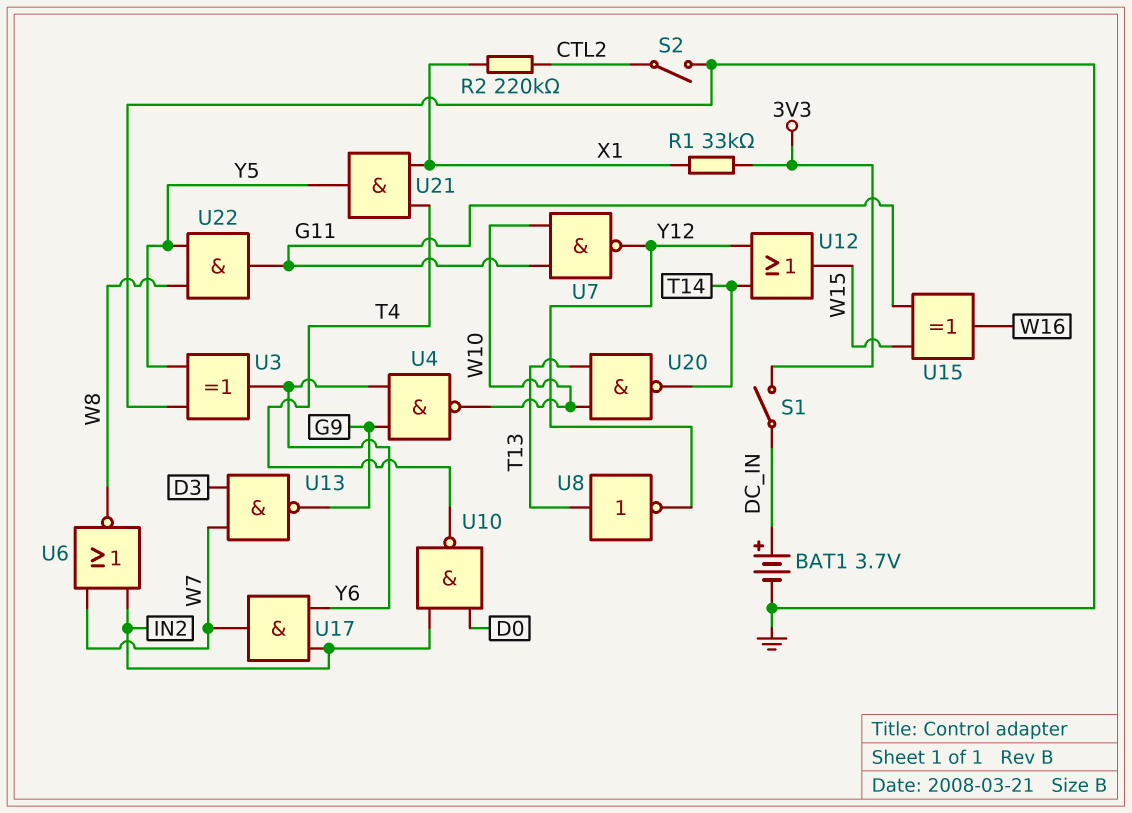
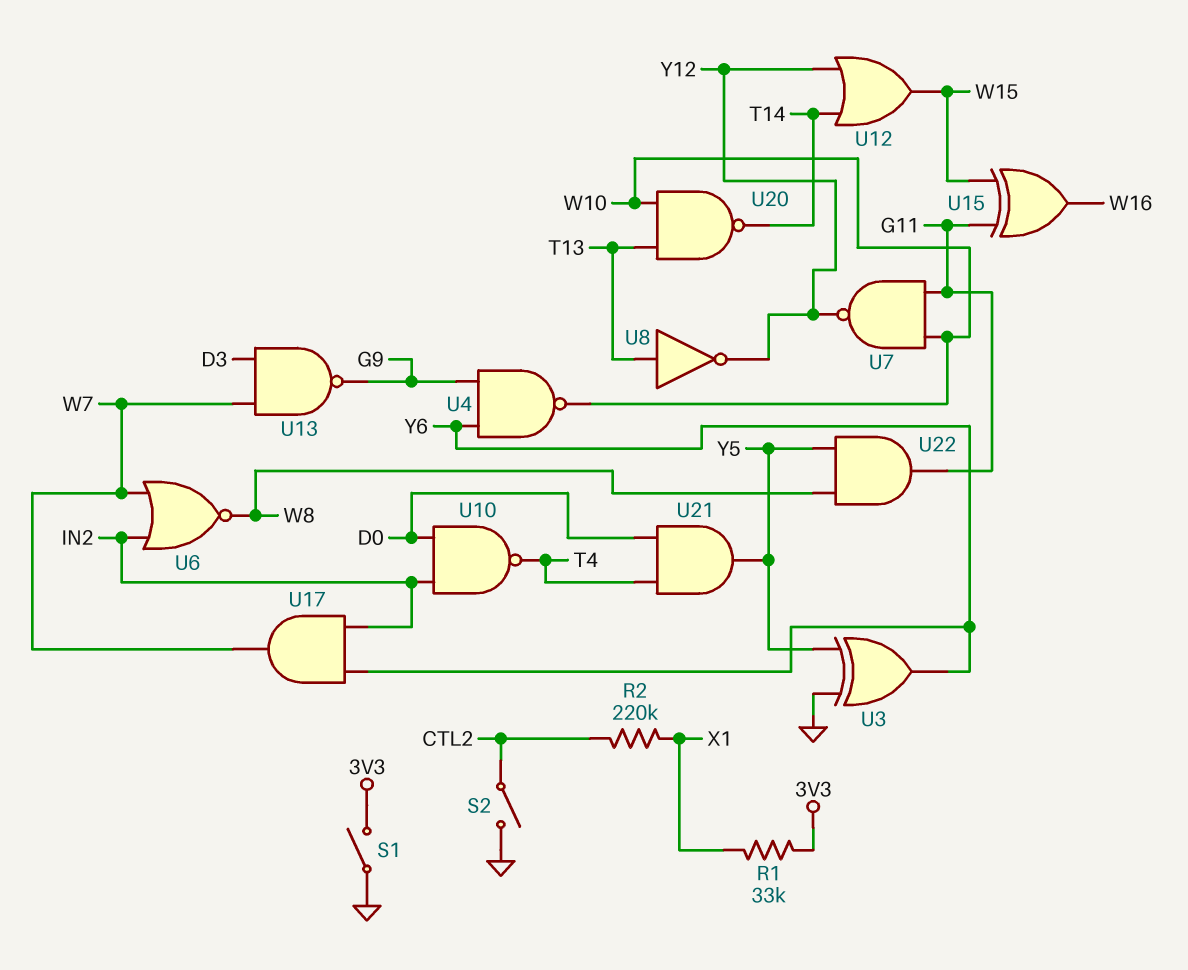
BAT1: 3.7V (plus DC_IN, minus GND) -> none
S1: switch (3V3, DC_IN) -> switch (3V3, GND)
U21: AND (in T4, in X1, out Y5) -> AND (in D0, in T4, out Y5)

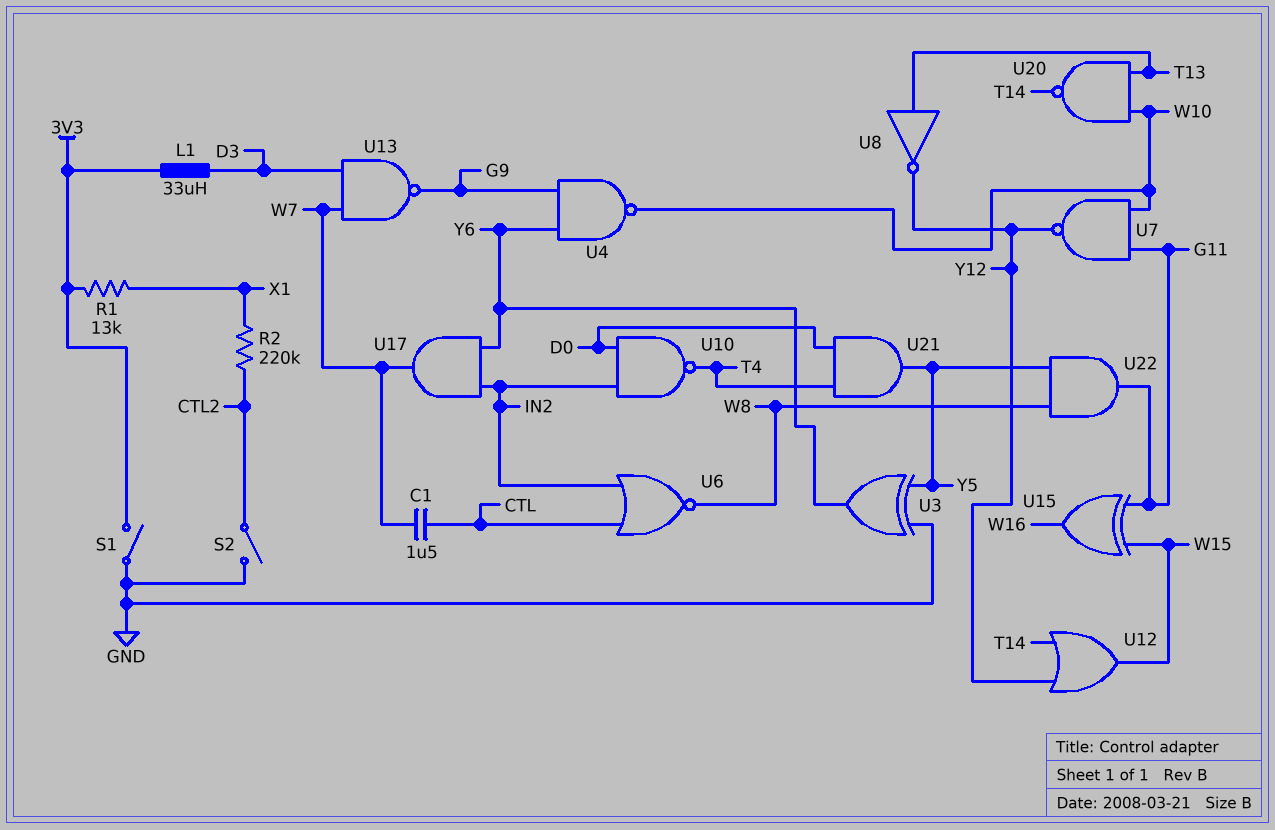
C1: none -> 1.5uF (CTL, W7)
L1: none -> 33uH (3V3, D3)
R1: 33k (3V3, X1) -> 13k (3V3, X1)
U6: NOR (in IN2, in W7, out W8) -> NOR (in CTL, in IN2, out W8)

